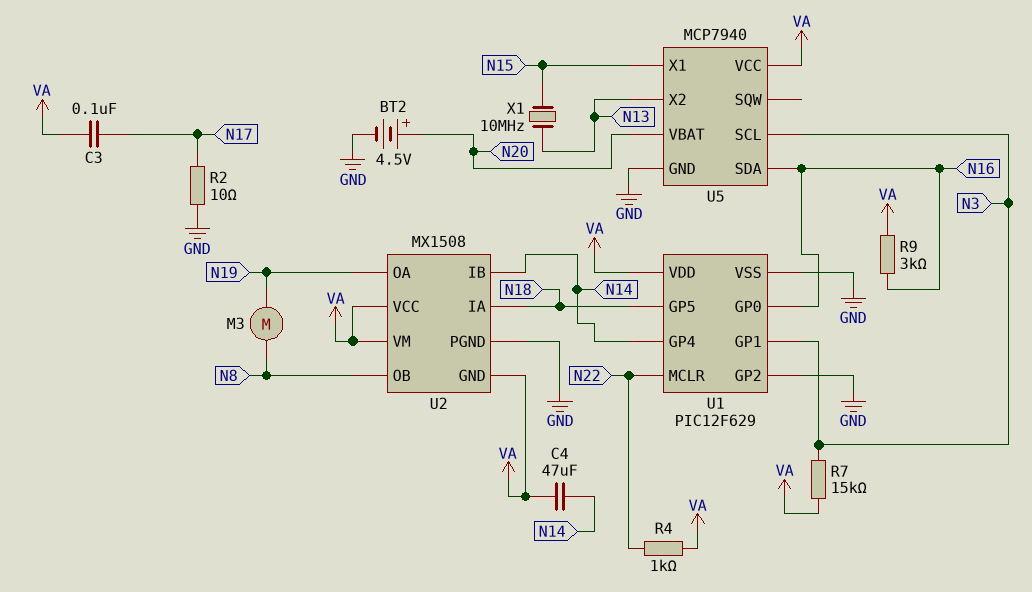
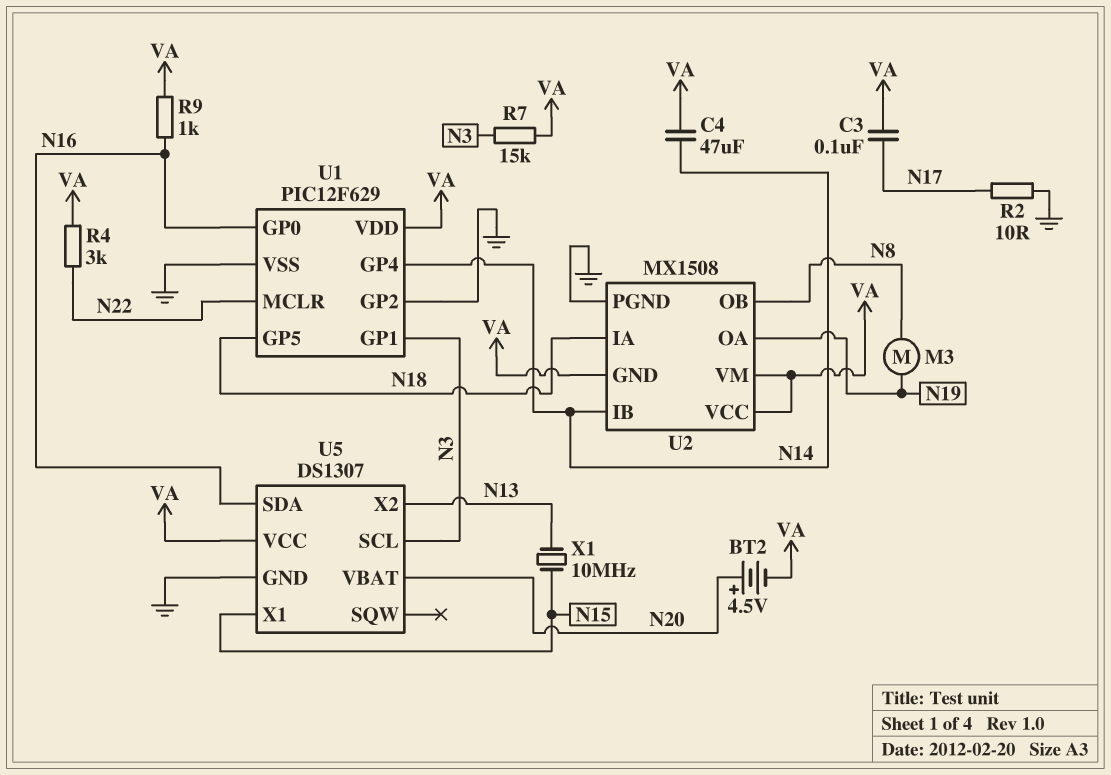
BT2: 4.5V (plus N20, minus GND) -> 4.5V (plus N20, minus VA)
R4: 1k (N22, VA) -> 3k (N22, VA)
R9: 3k (N16, VA) -> 1k (N16, VA)
U5: MCP7940 -> DS1307

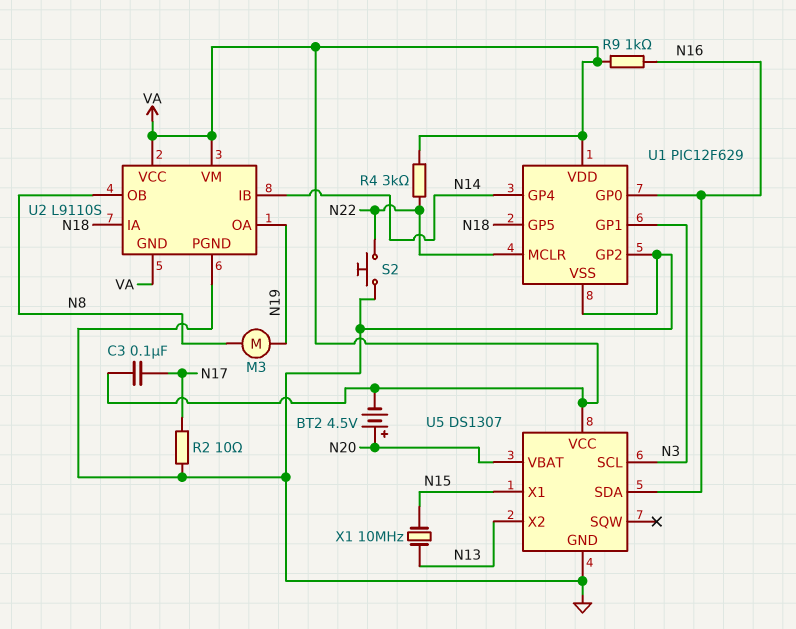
C4: 47uF (N14, VA) -> none
R7: 15k (N3, VA) -> none
S2: none -> button (GND, N22)
U2: MX1508 -> L9110S

